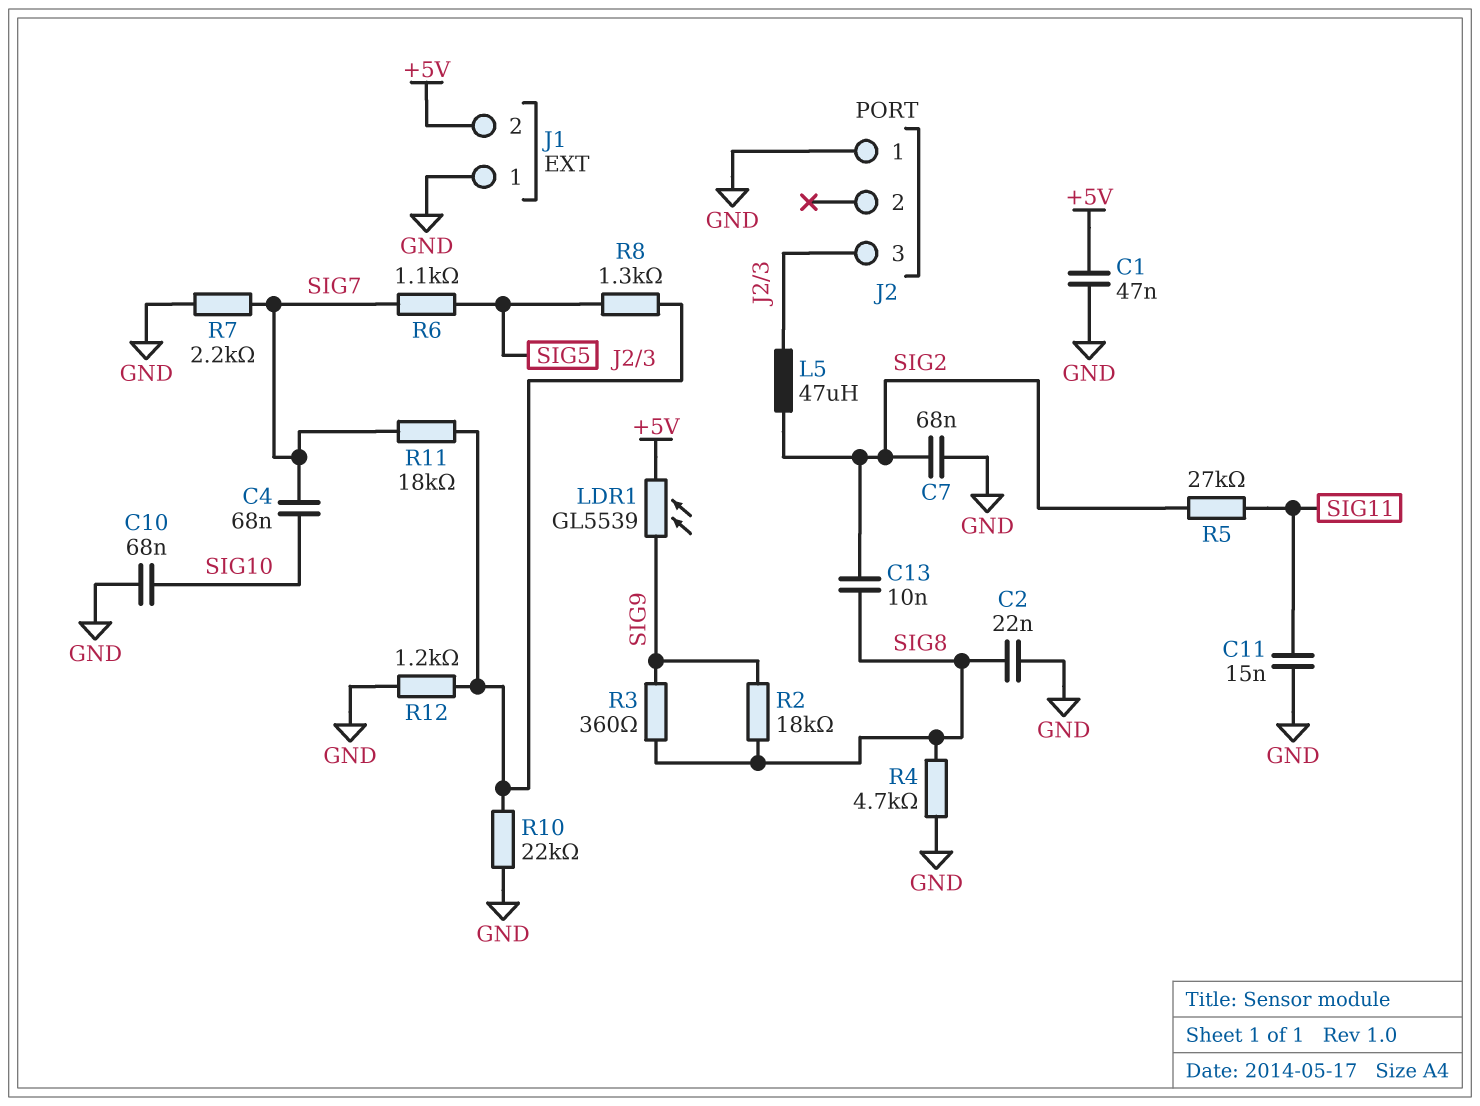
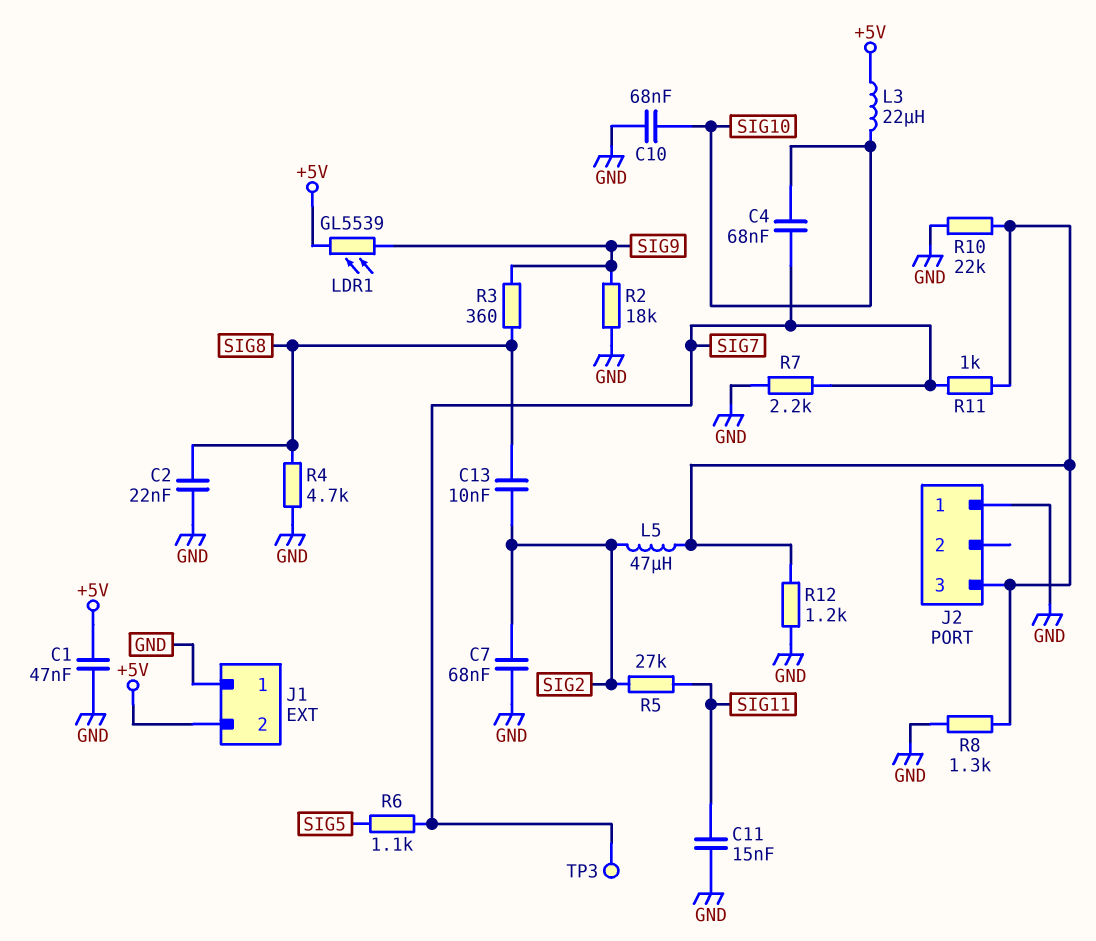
L3: none -> 22uH (+5V, SIG10)
R2: 18k (SIG8, SIG9) -> 18k (GND, SIG9)
R8: 1.3k (J2/3, SIG5) -> 1.3k (GND, J2/3)
R11: 18k (J2/3, SIG7) -> 1k (J2/3, SIG7)
TP3: none -> test point (SIG7)

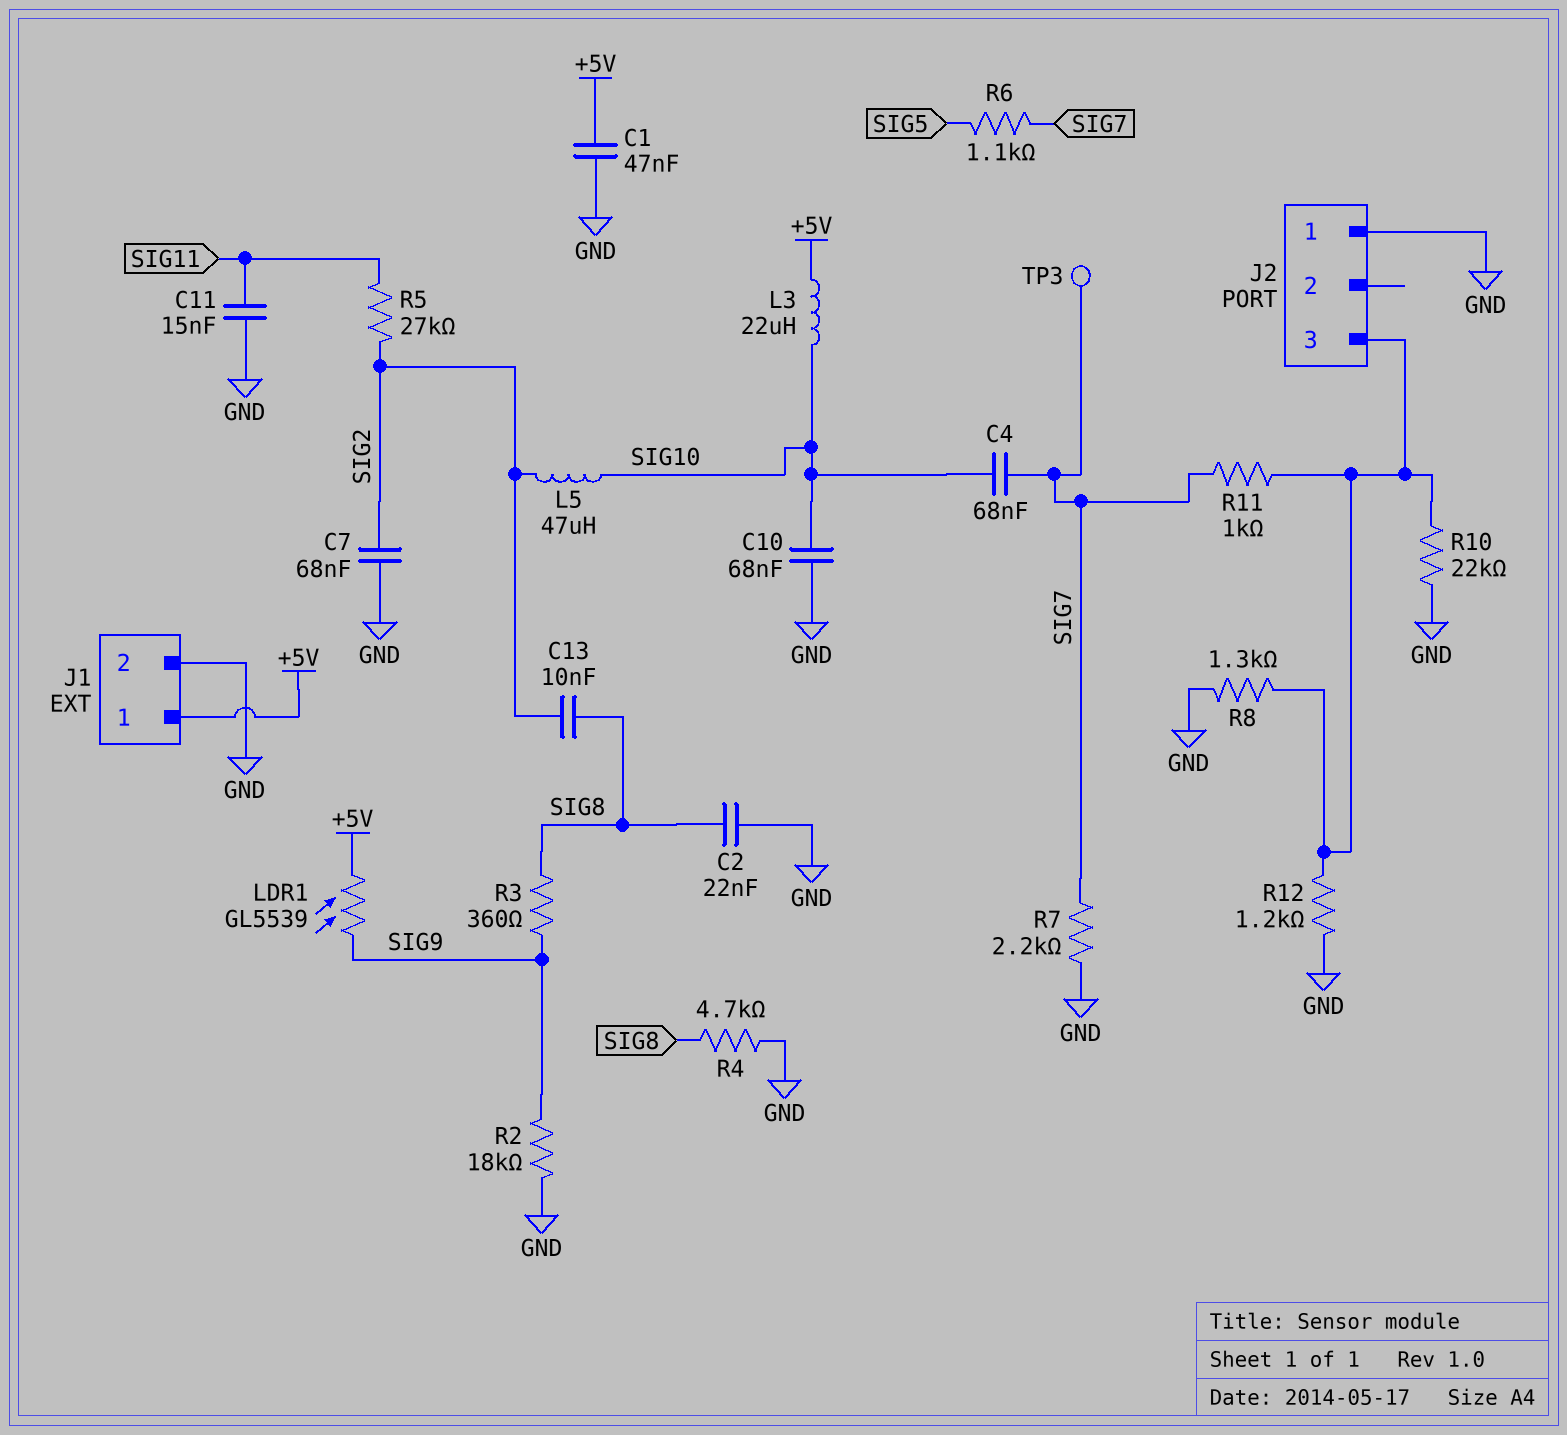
J1 pin 1: GND -> +5V
J1 pin 2: +5V -> GND
L5: 47uH (J2/3, SIG2) -> 47uH (SIG2, SIG10)

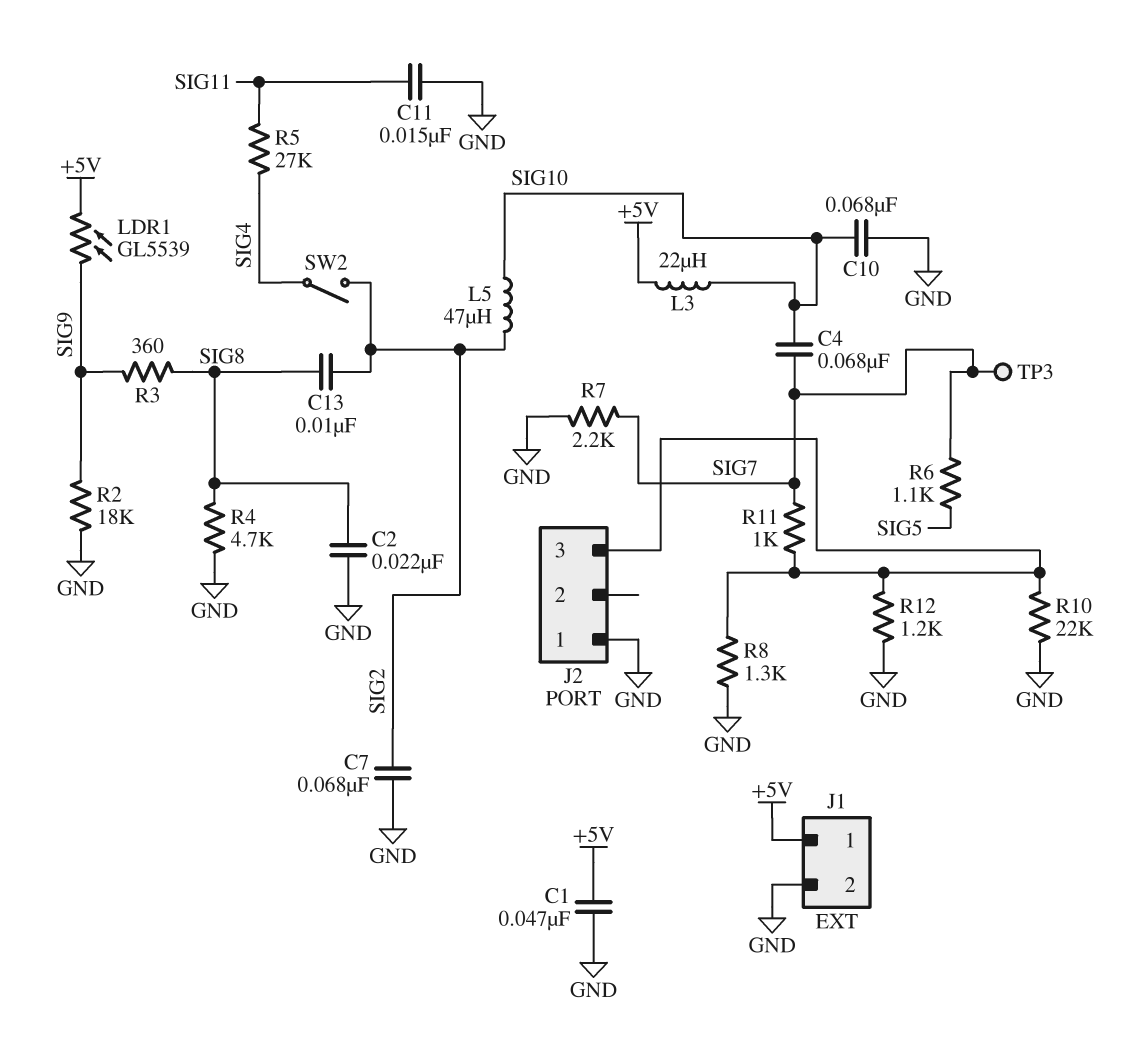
R5: 27k (SIG2, SIG11) -> 27k (SIG4, SIG11)
SW2: none -> switch (SIG2, SIG4)

